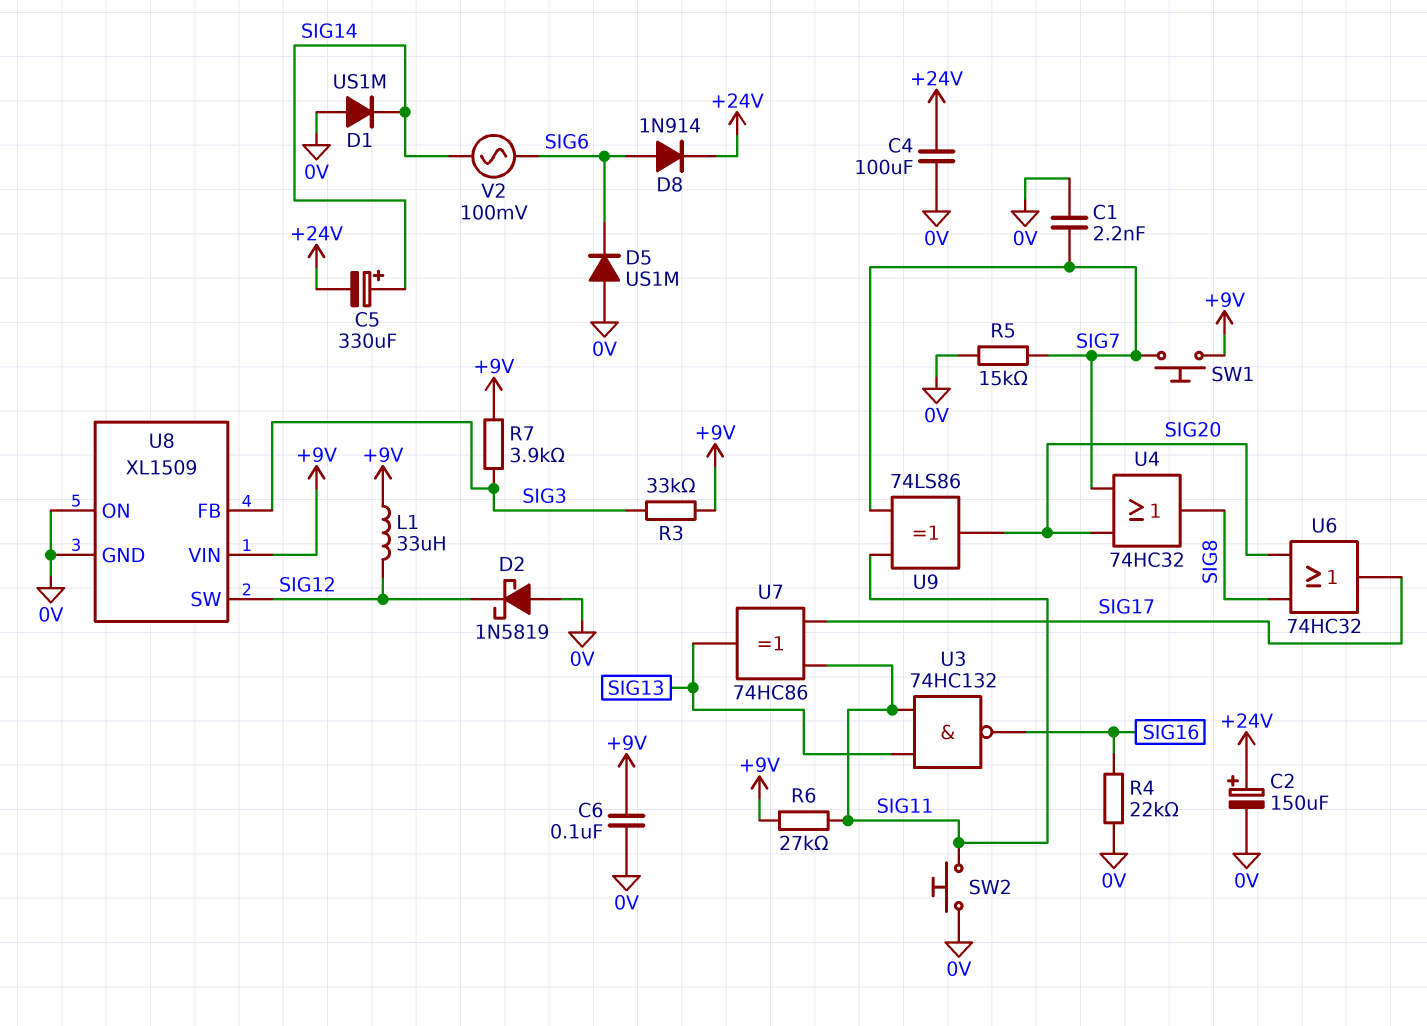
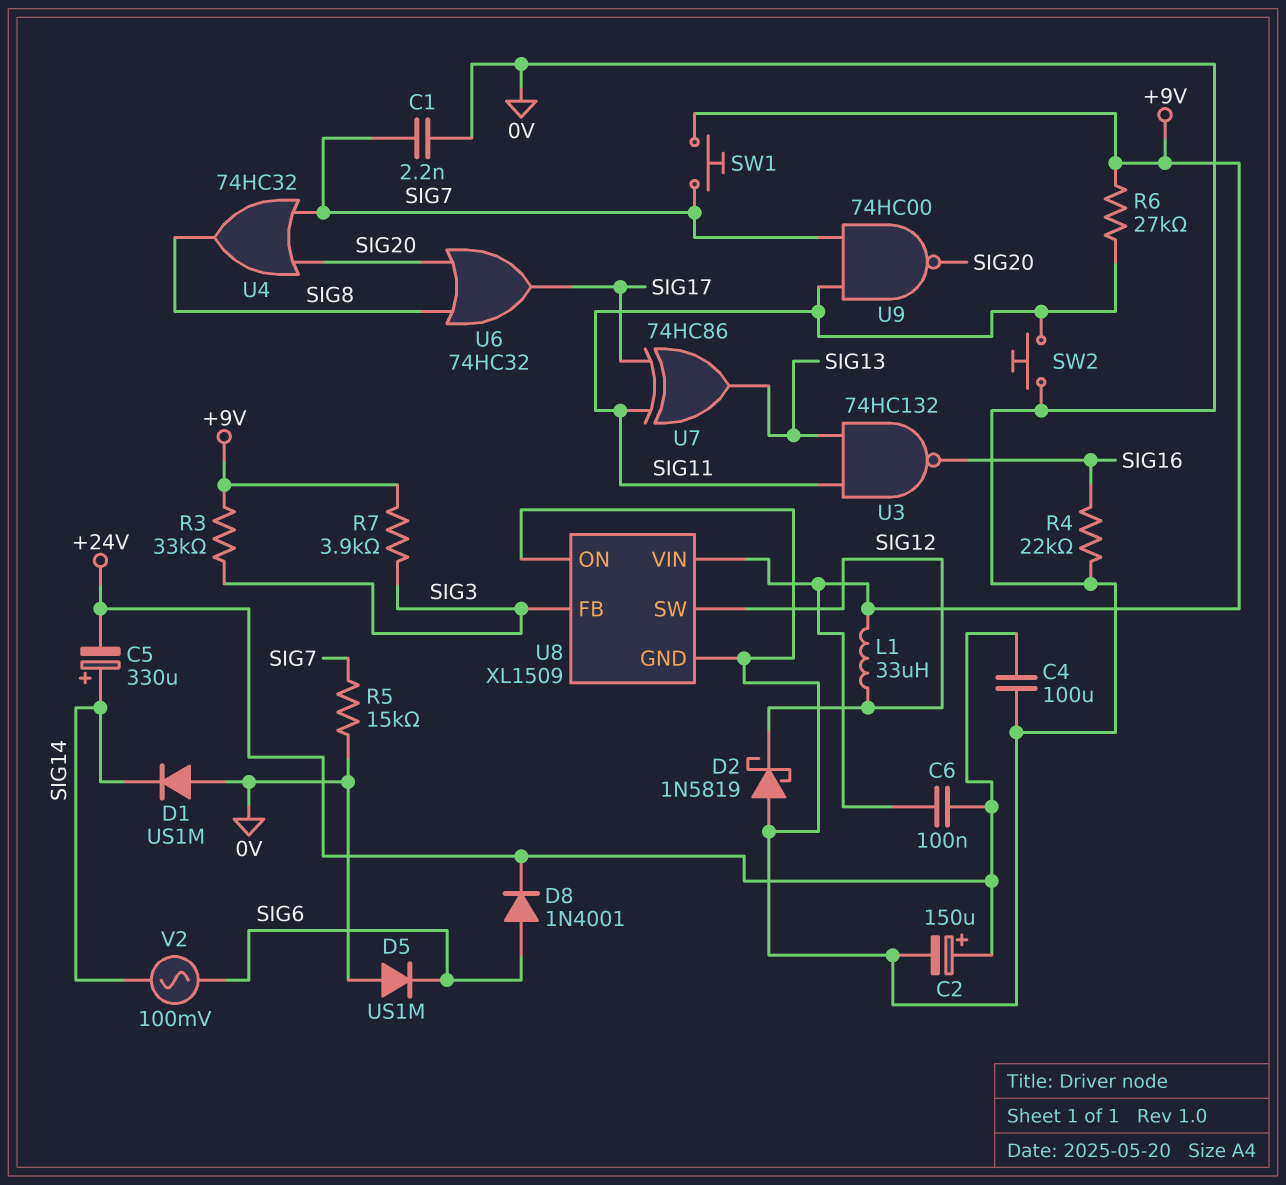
C6: 100nF (+9V, 0V) -> 100nF (+9V, +24V)
D8: diode 1N914 (A SIG6, K +24V) -> diode 1N4001 (A SIG6, K +24V)
U9: XOR 74LS86 (in SIG7, in SIG11, out SIG20) -> NAND 74HC00 (in SIG7, in SIG11, out SIG20)

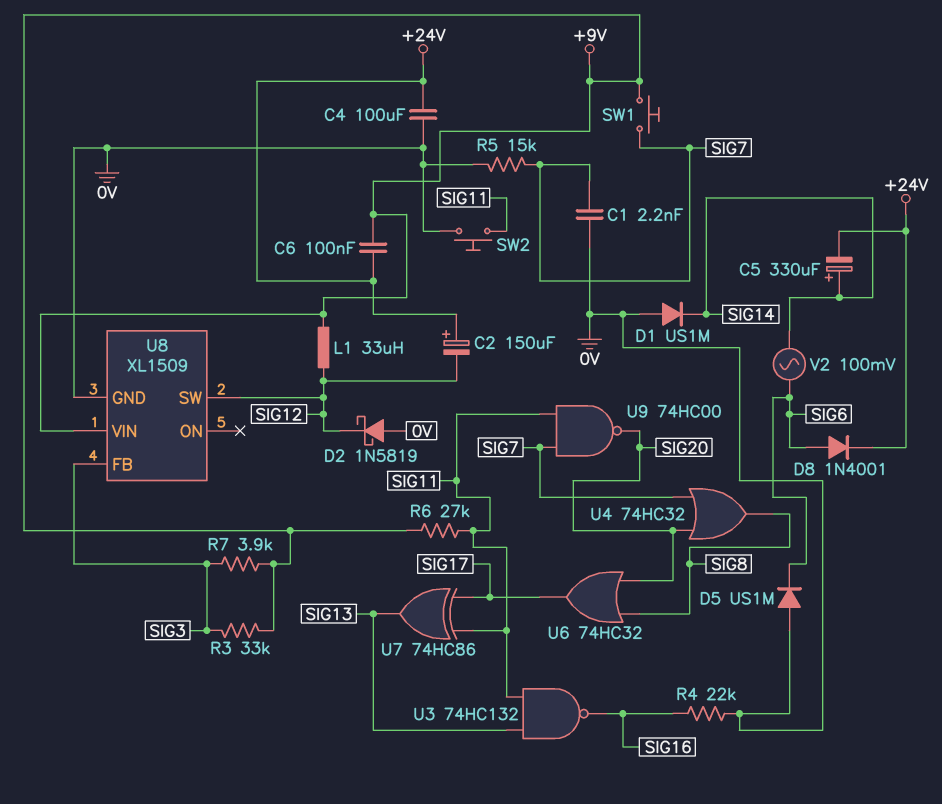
C2: 150uF (plus +24V, minus 0V) -> 150uF (plus +24V, minus SIG12)
U8 pin ON: 0V -> none

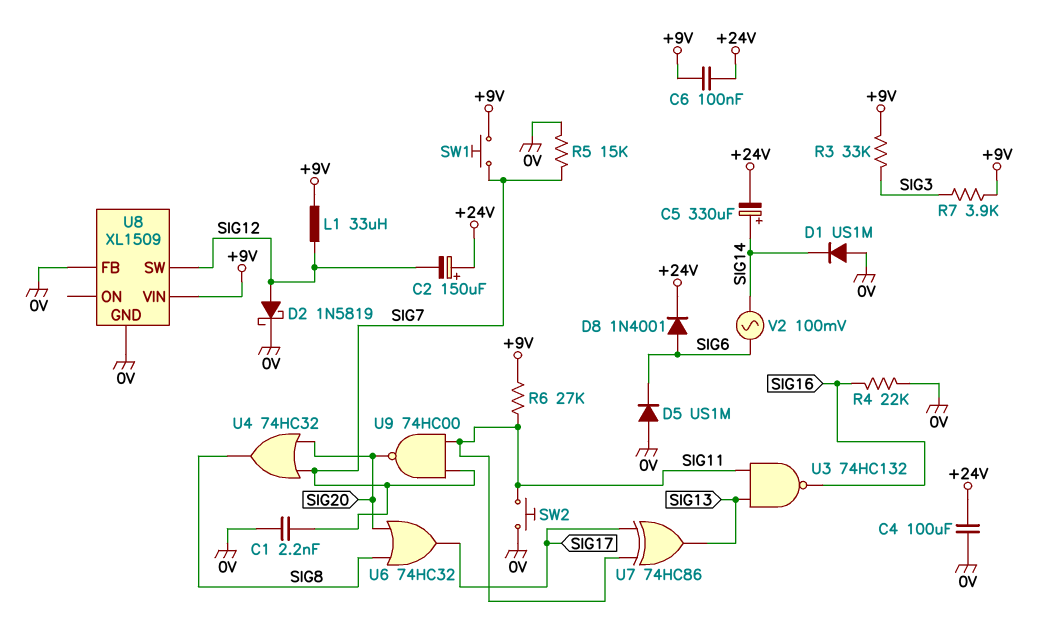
D2: schottky 1N5819 (A 0V, K SIG12) -> schottky 1N5819 (A SIG12, K 0V)
U8 pin FB: SIG3 -> 0V

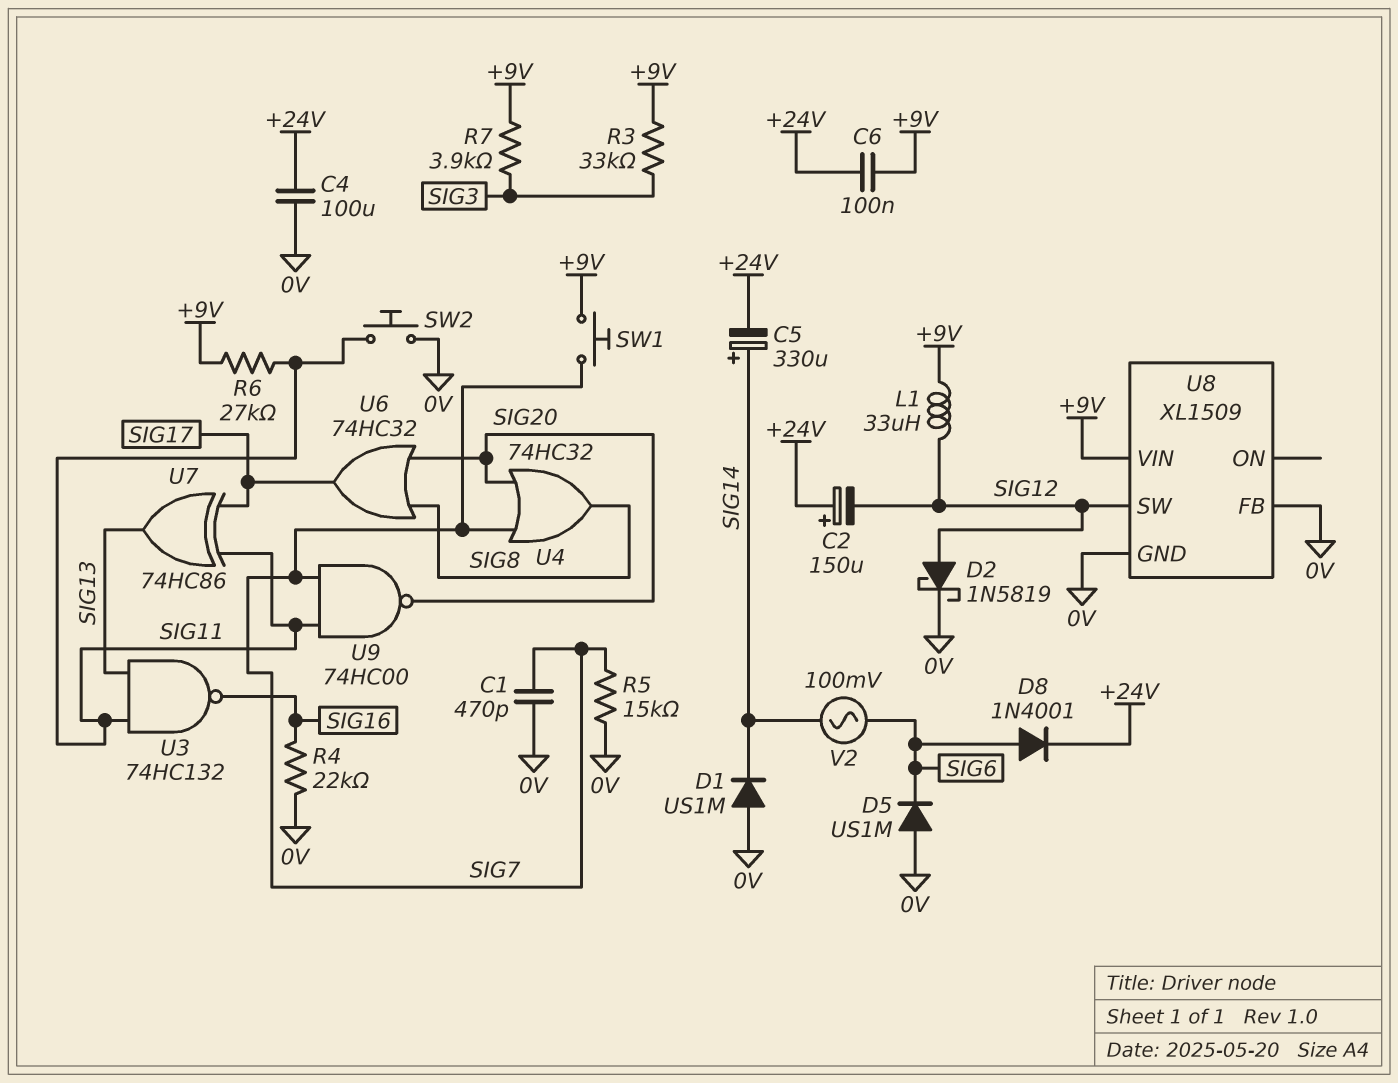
C1: 2.2nF (0V, SIG7) -> 470pF (0V, SIG7)

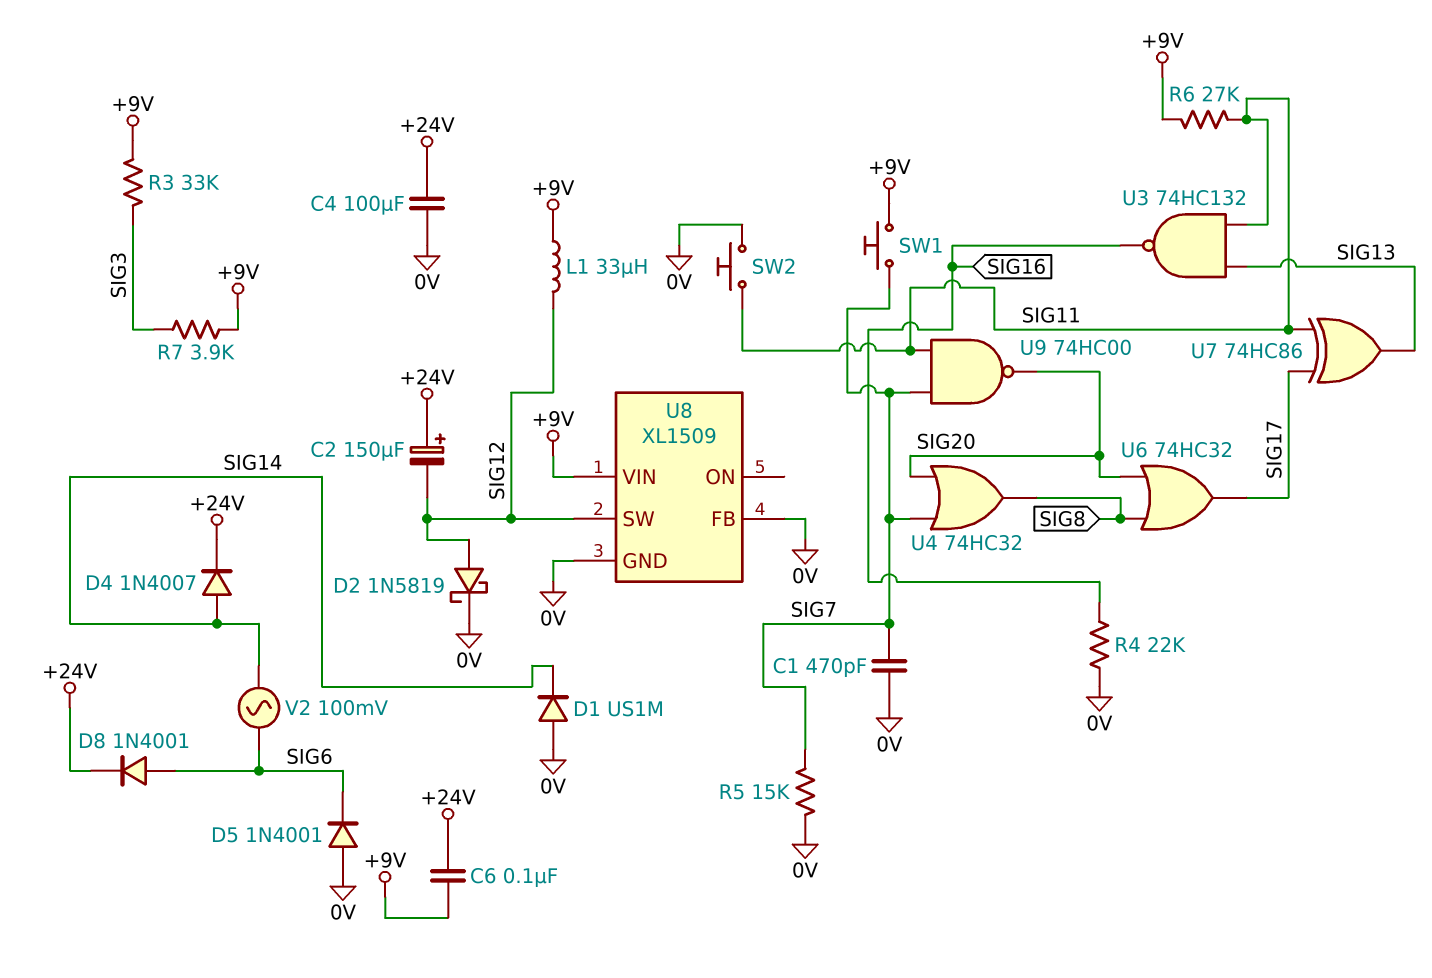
C5: 330uF (plus SIG14, minus +24V) -> none
D4: none -> diode 1N4007 (A SIG14, K +24V)
D5: diode US1M (A 0V, K SIG6) -> diode 1N4001 (A 0V, K SIG6)

